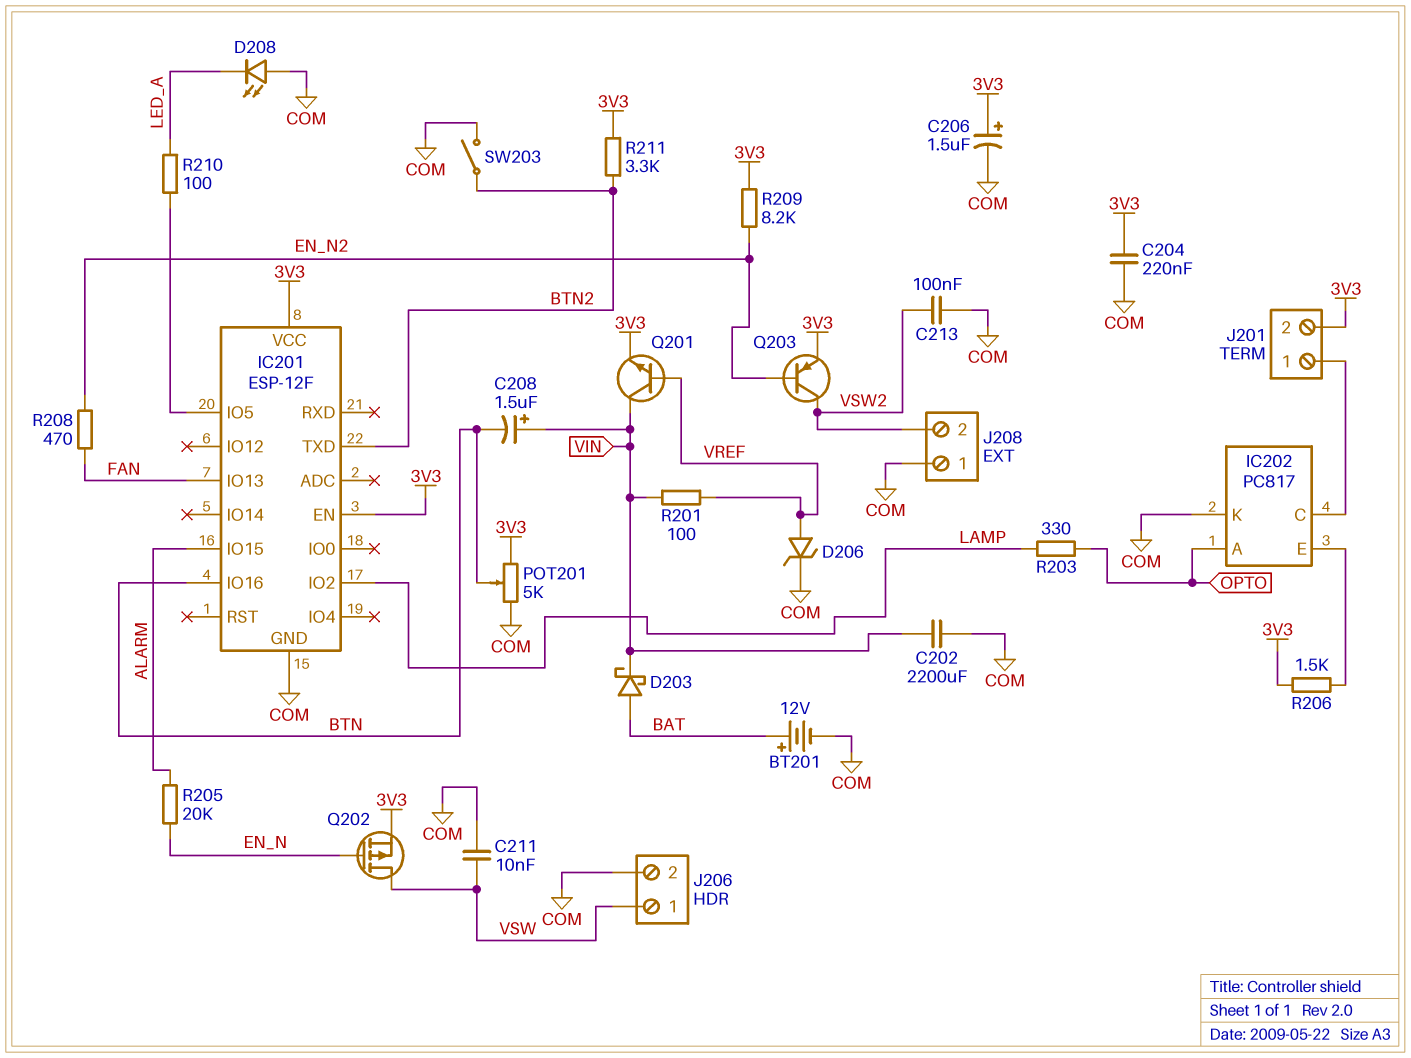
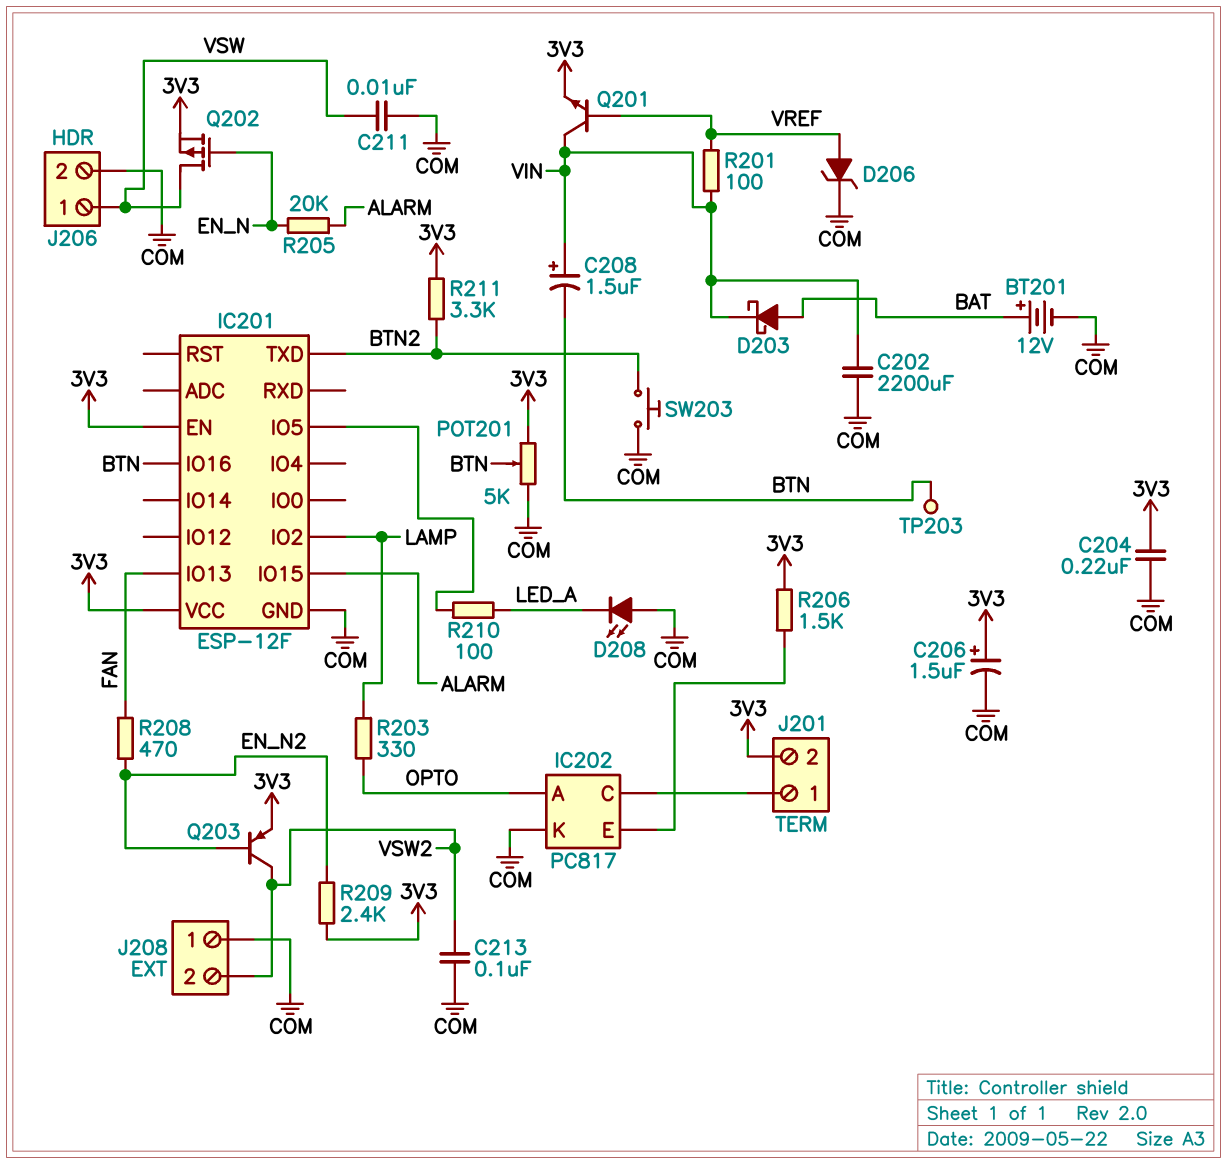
R209: 8.2k (3V3, EN_N2) -> 2.4k (3V3, EN_N2)
SW203: switch (BTN2, COM) -> button (BTN2, COM)
TP203: none -> test point (BTN)

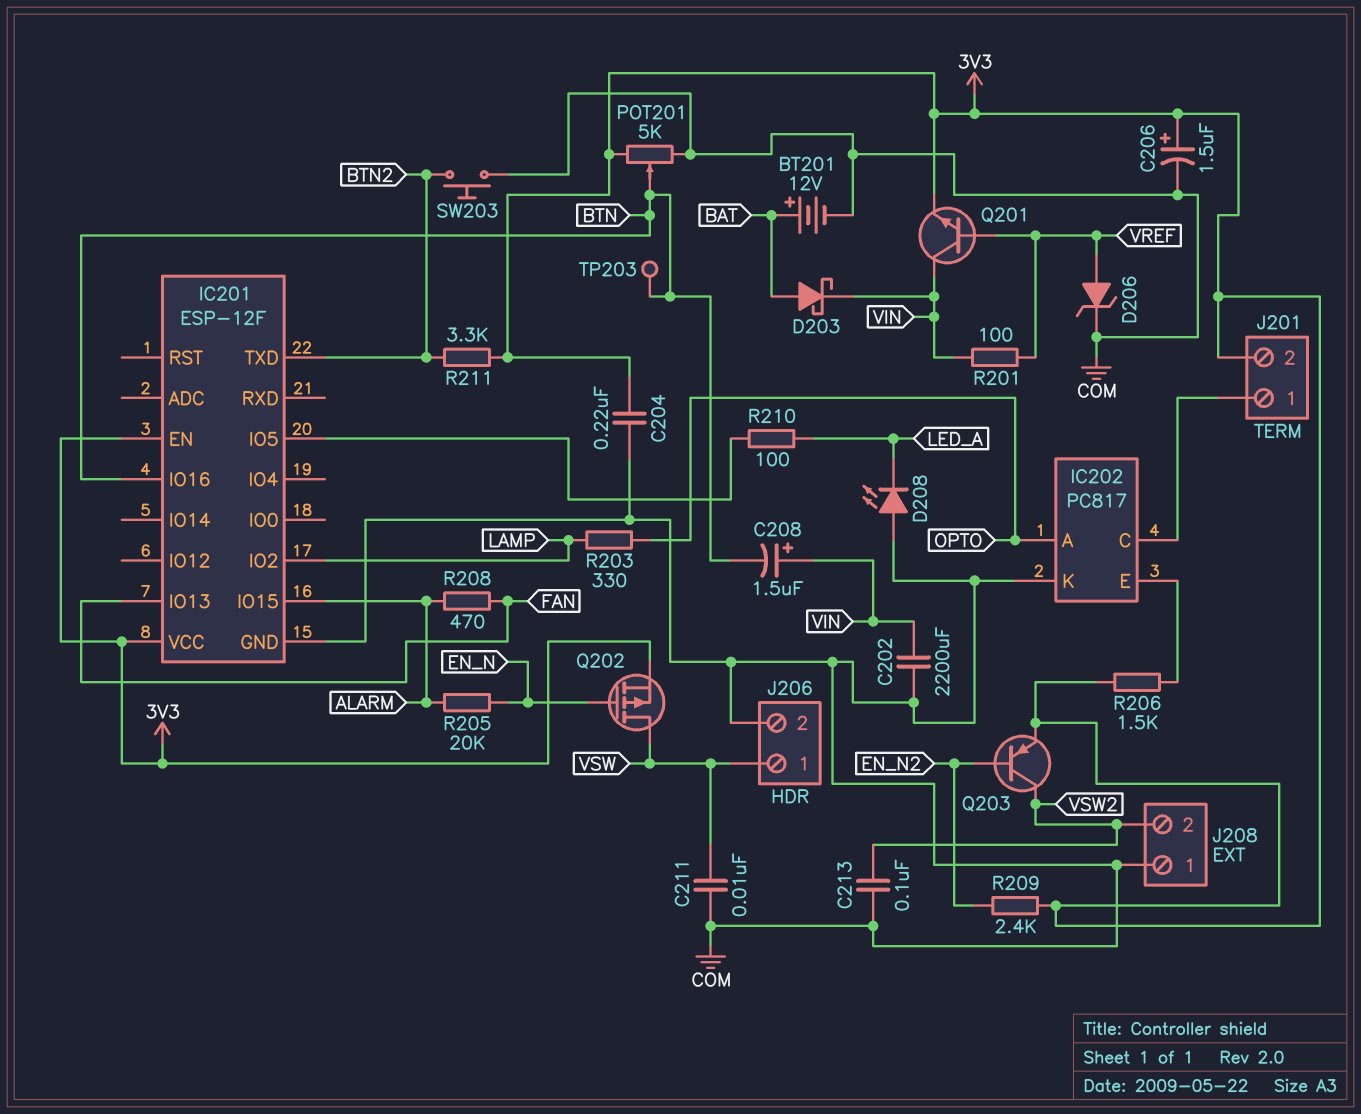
R208: 470 (EN_N2, FAN) -> 470 (ALARM, FAN)

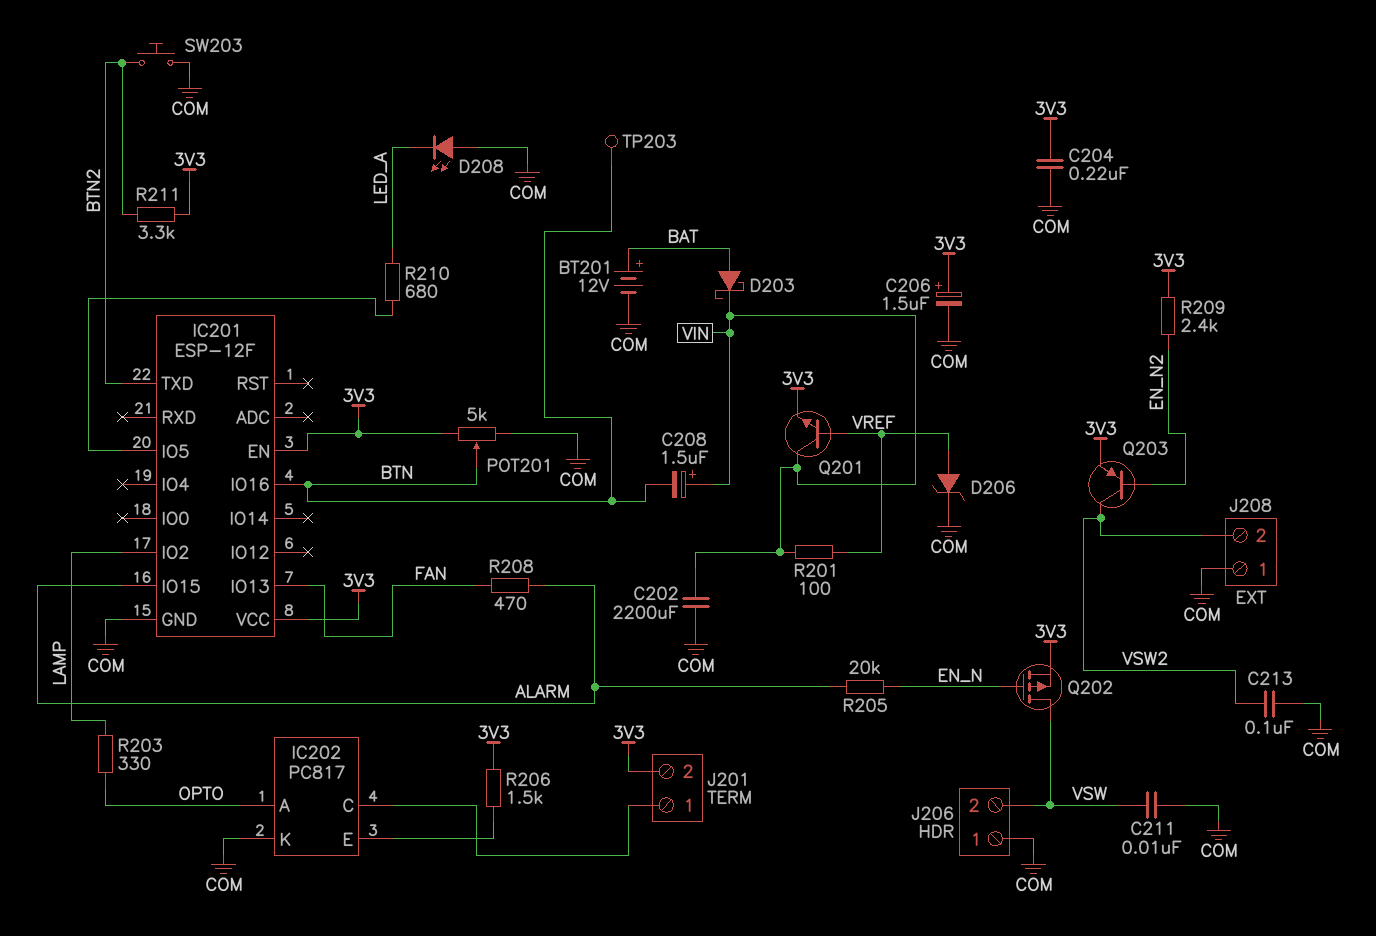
J206 pin 1: VSW -> COM
J206 pin 2: COM -> VSW
R210: 100 (IC201/IO5, LED_A) -> 680 (IC201/IO5, LED_A)

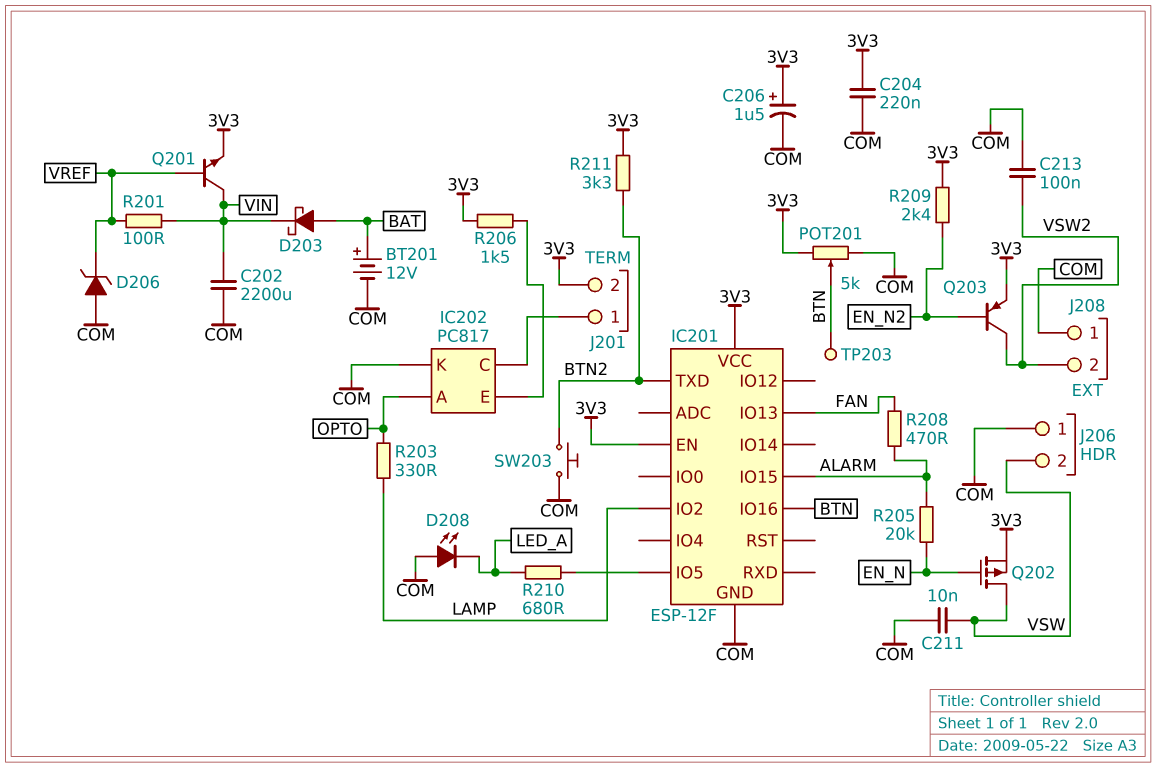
C208: 1.5uF (plus VIN, minus BTN) -> none
D206: zener (A VREF, K COM) -> zener (A COM, K VREF)

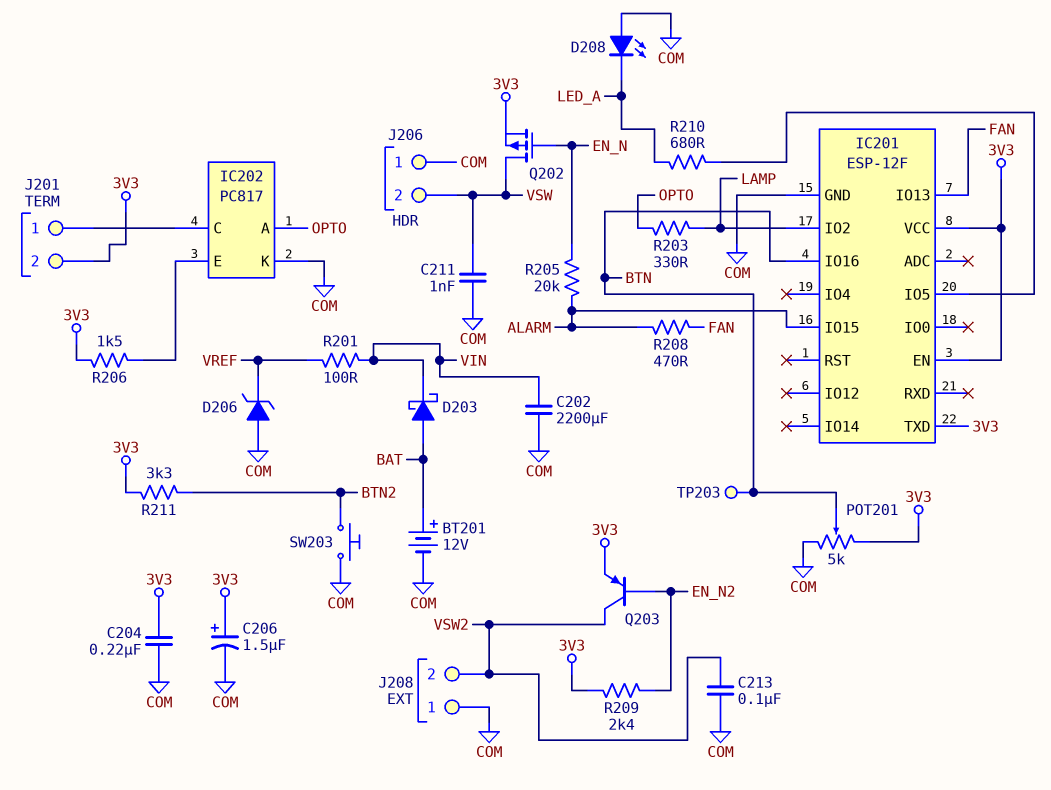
C211: 10nF (COM, VSW) -> 1nF (COM, VSW)
IC201 pin TXD: BTN2 -> 3V3
Q201: NPN (B VREF, C VIN, E 3V3) -> none

